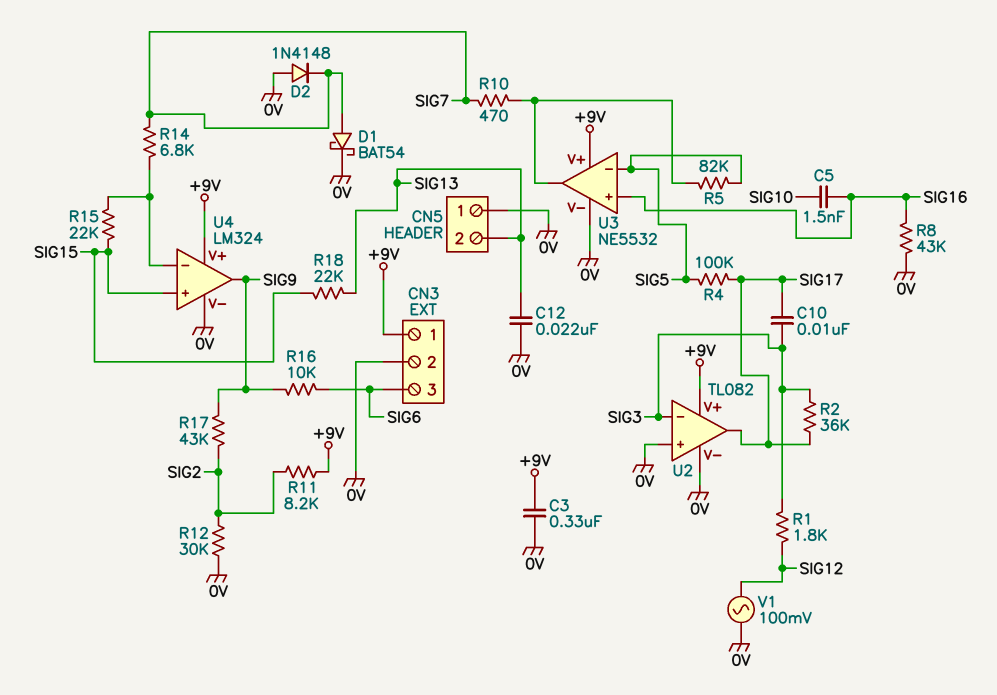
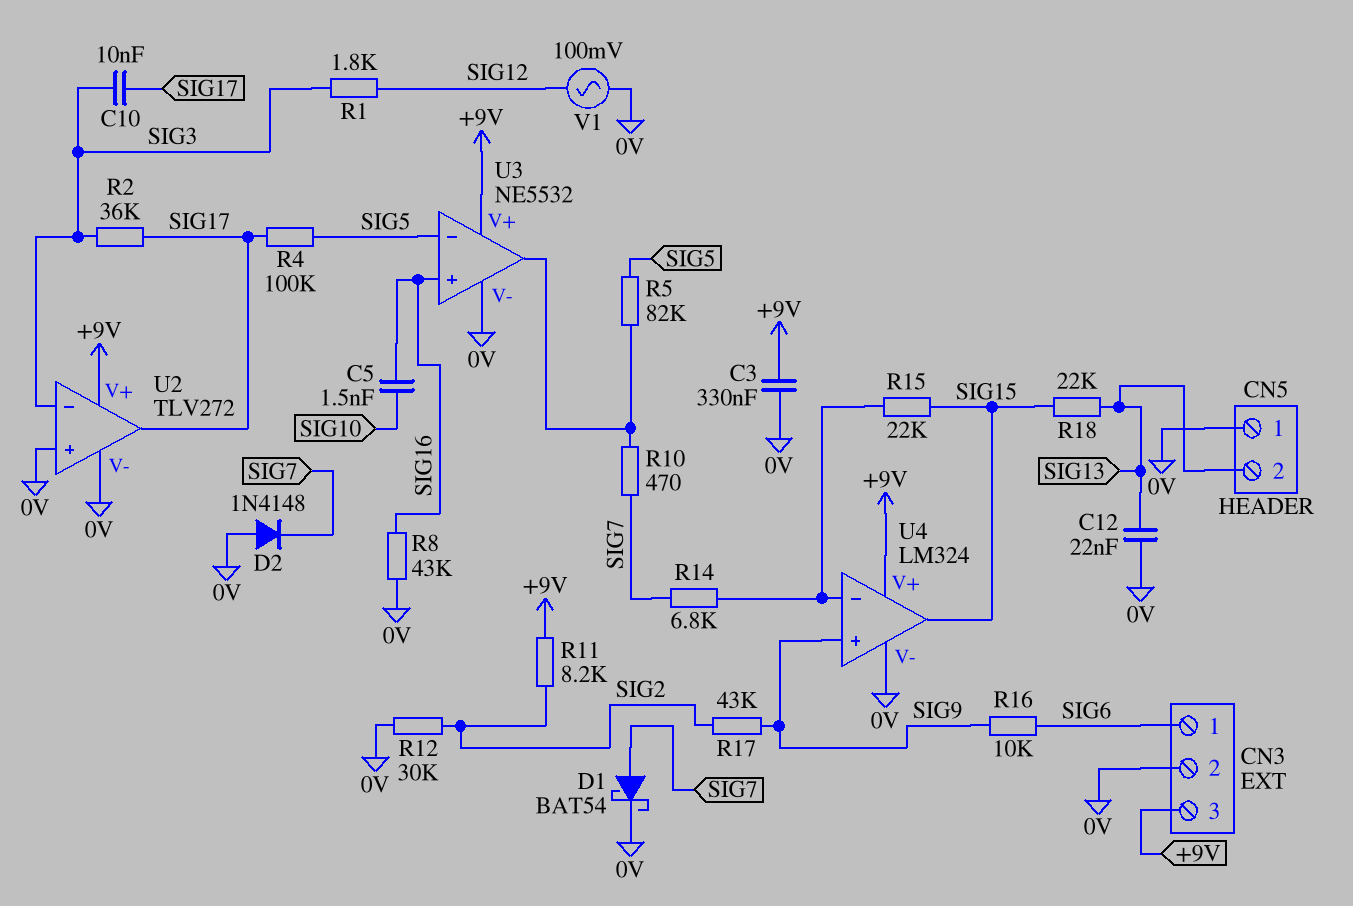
CN3 pin 1: +9V -> SIG6
CN3 pin 3: SIG6 -> +9V
U2: TL082 -> TLV272
U4 pin in+: SIG15 -> SIG9
U4 pin out: SIG9 -> SIG15

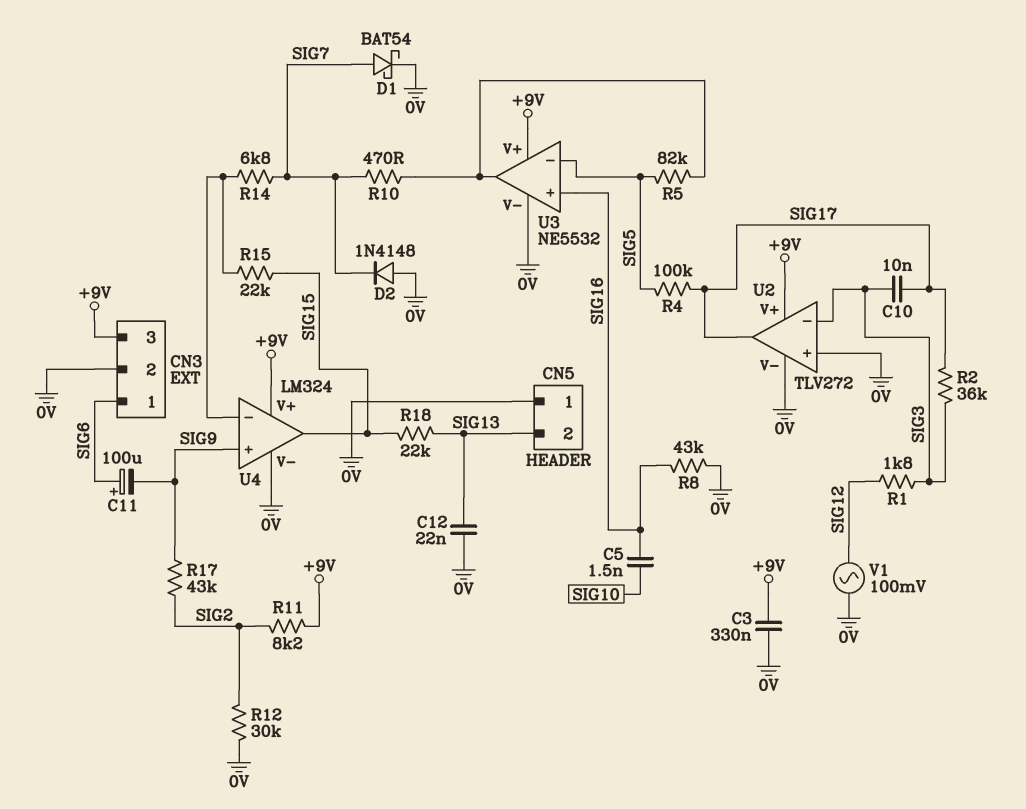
C11: none -> 100uF (plus SIG6, minus SIG9)
R16: 10k (SIG6, SIG9) -> none

